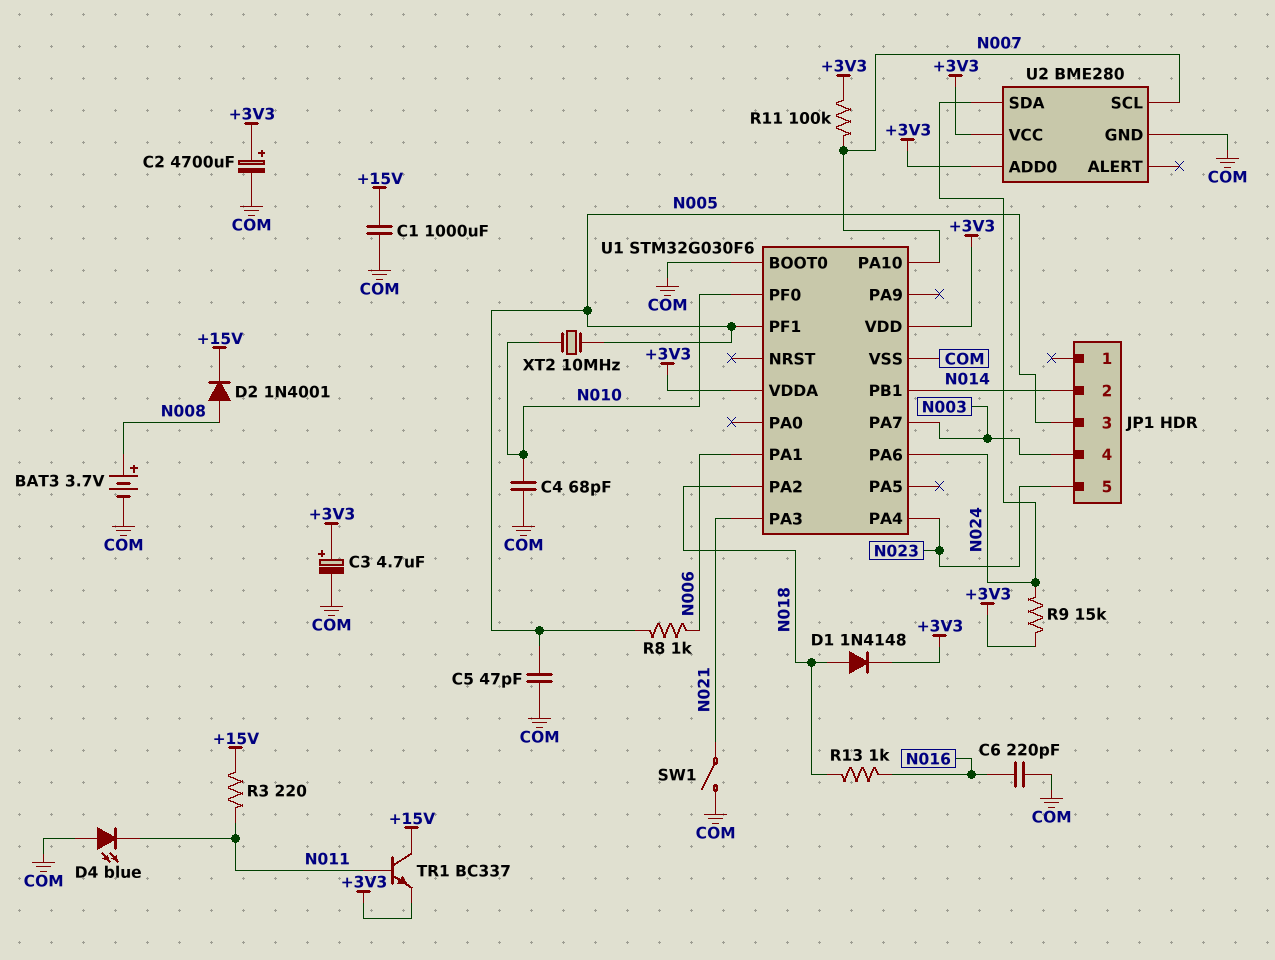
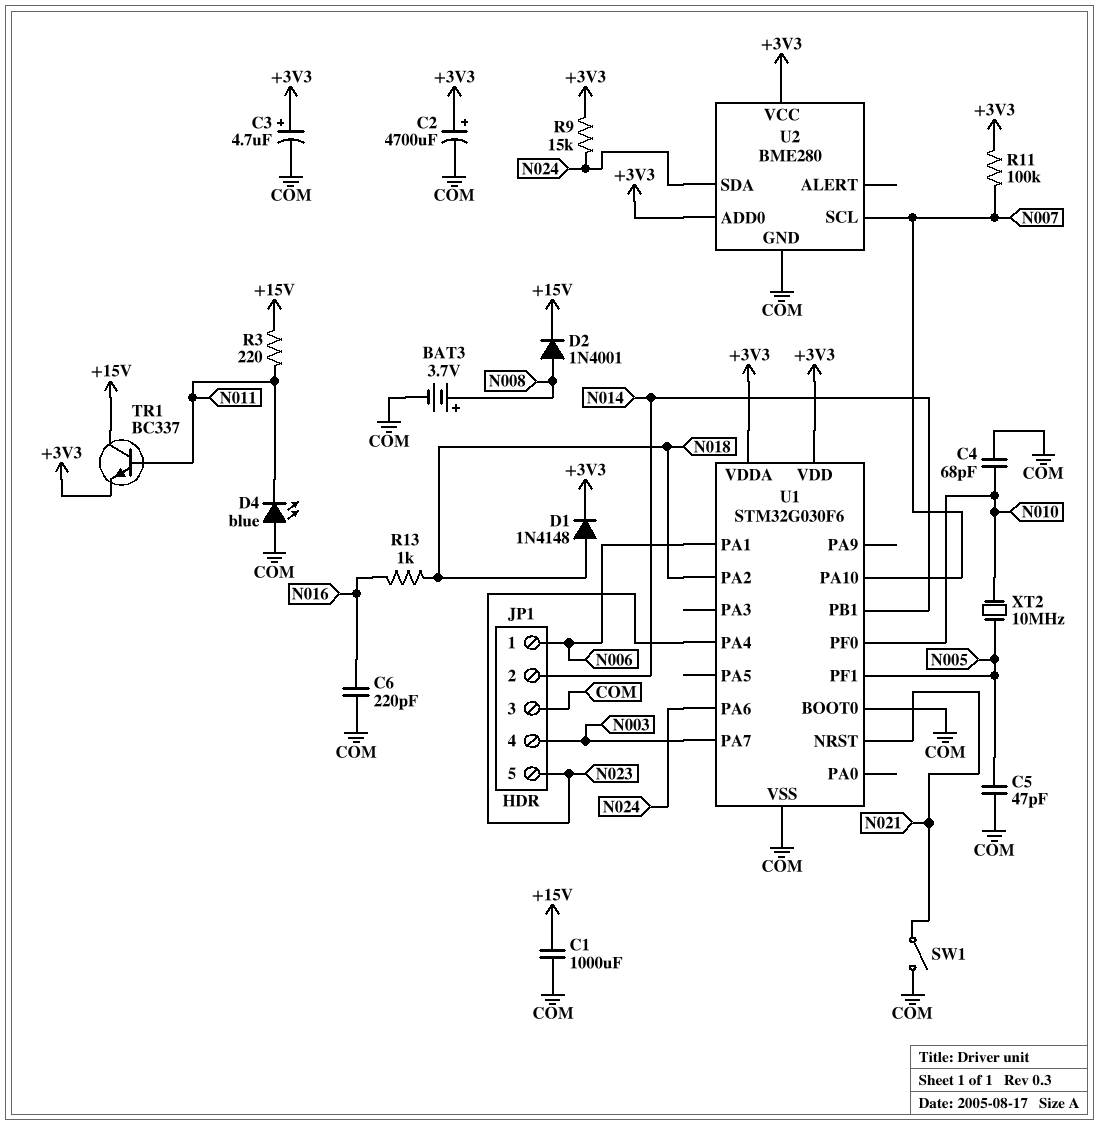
JP1 pin 1: none -> N006
JP1 pin 3: N005 -> COM
R8: 1k (N005, N006) -> none
U1 pin NRST: none -> N021
U1 pin PA3: N021 -> none

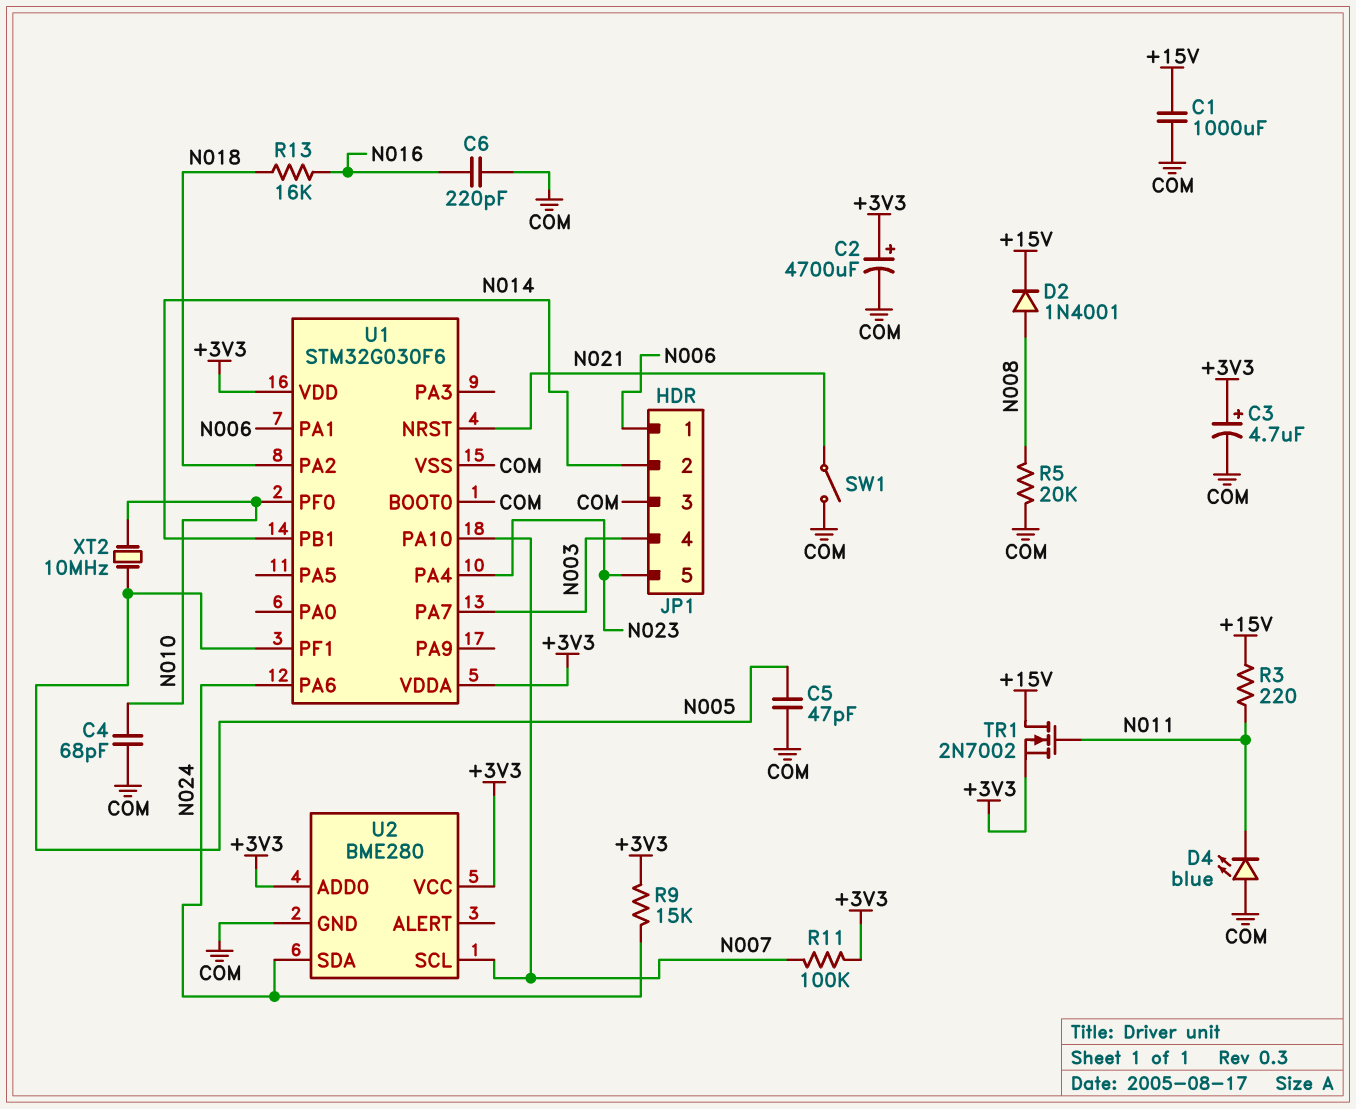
BAT3: 3.7V (plus N008, minus COM) -> none
D1: diode 1N4148 (A N018, K +3V3) -> none
R5: none -> 20k (COM, N008)
R13: 1k (N016, N018) -> 16k (N016, N018)
TR1: NPN BC337 (B N011, C +15V, E +3V3) -> NMOS 2N7002 (G N011, D +15V, S +3V3)

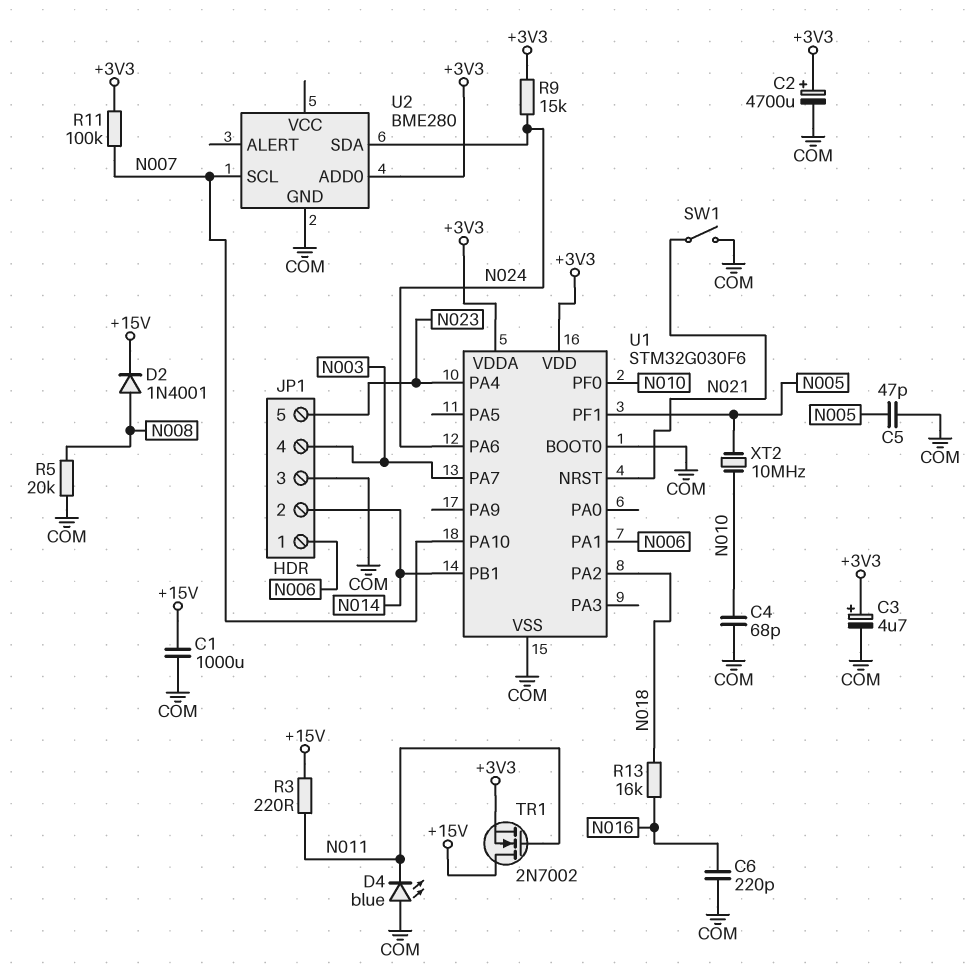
U2 pin VCC: +3V3 -> none

